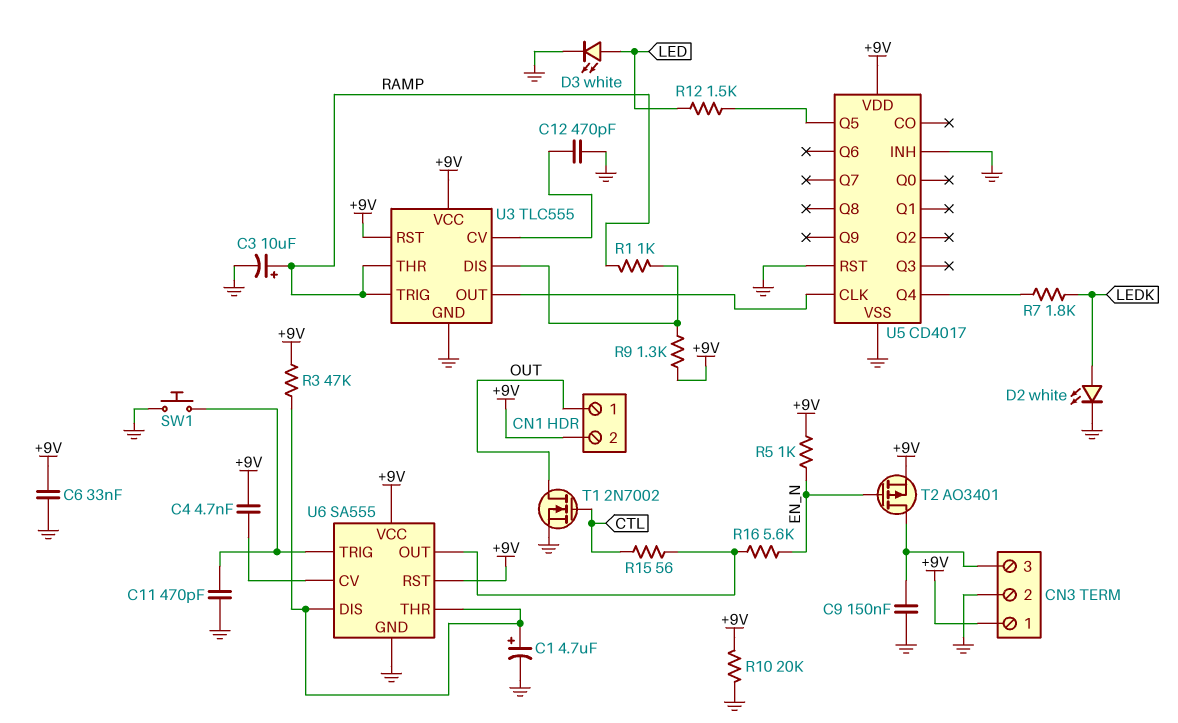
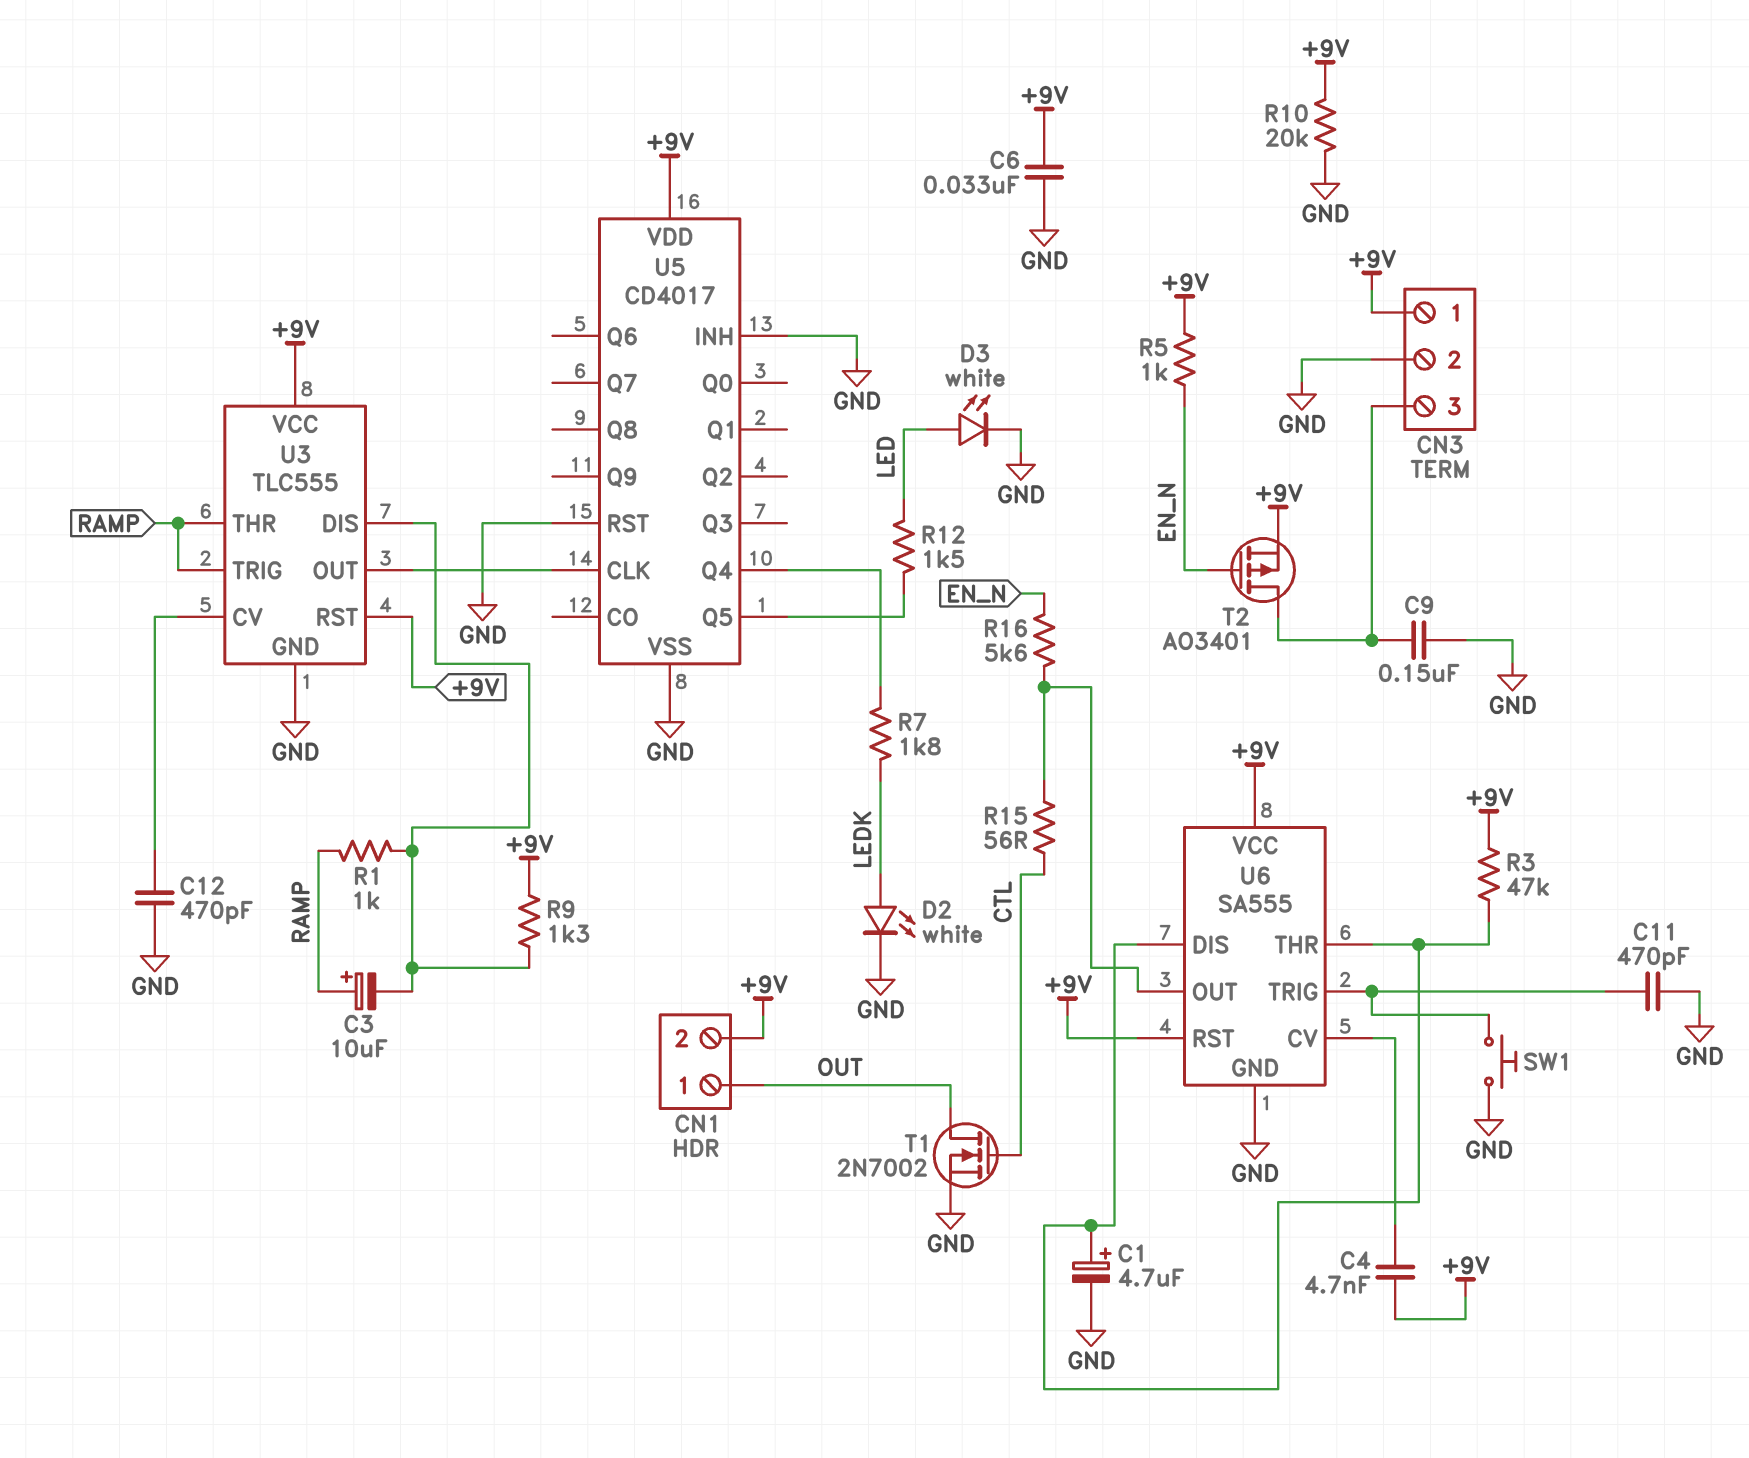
C3: 10uF (plus RAMP, minus GND) -> 10uF (plus RAMP, minus U3/DIS)

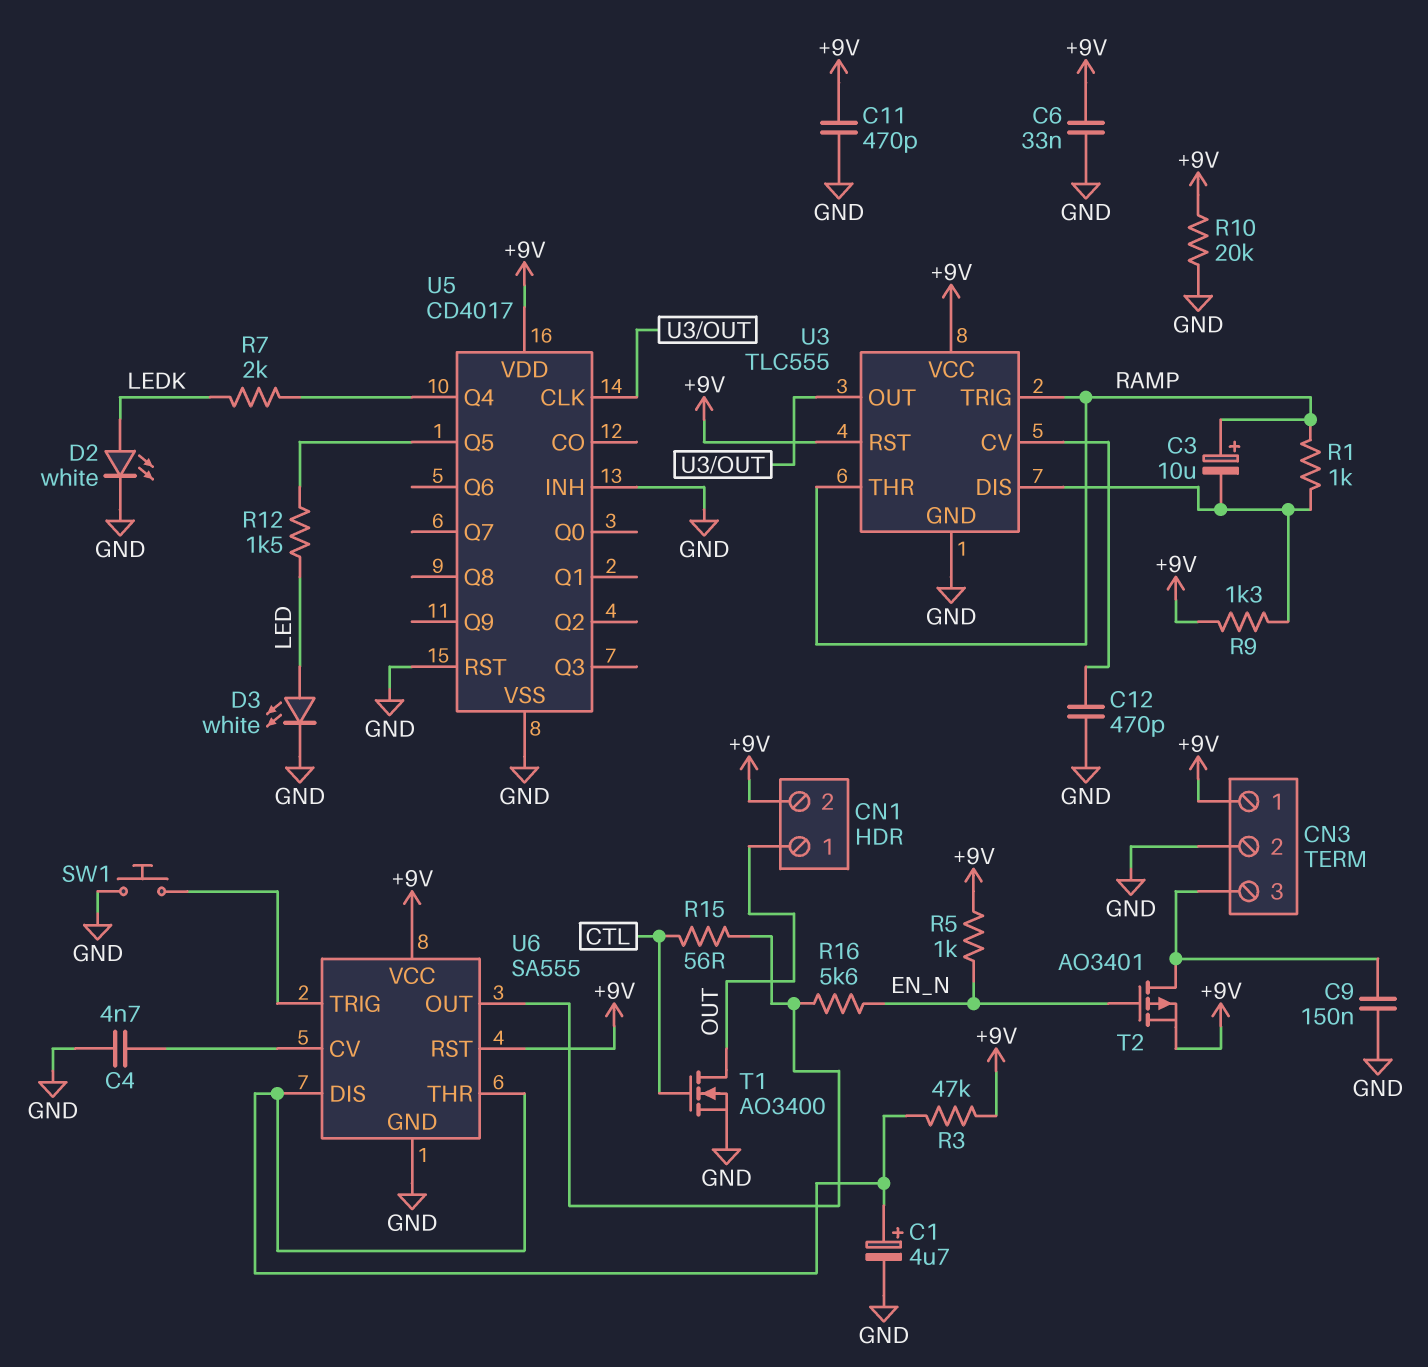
C4: 4.7nF (+9V, U6/CV) -> 4.7nF (GND, U6/CV)
C11: 470pF (GND, U6/TRIG) -> 470pF (+9V, GND)
R7: 1.8k (LEDK, U5/Q4) -> 2k (LEDK, U5/Q4)
T1: NMOS 2N7002 (G CTL, D OUT, S GND) -> NMOS AO3400 (G CTL, D OUT, S GND)

